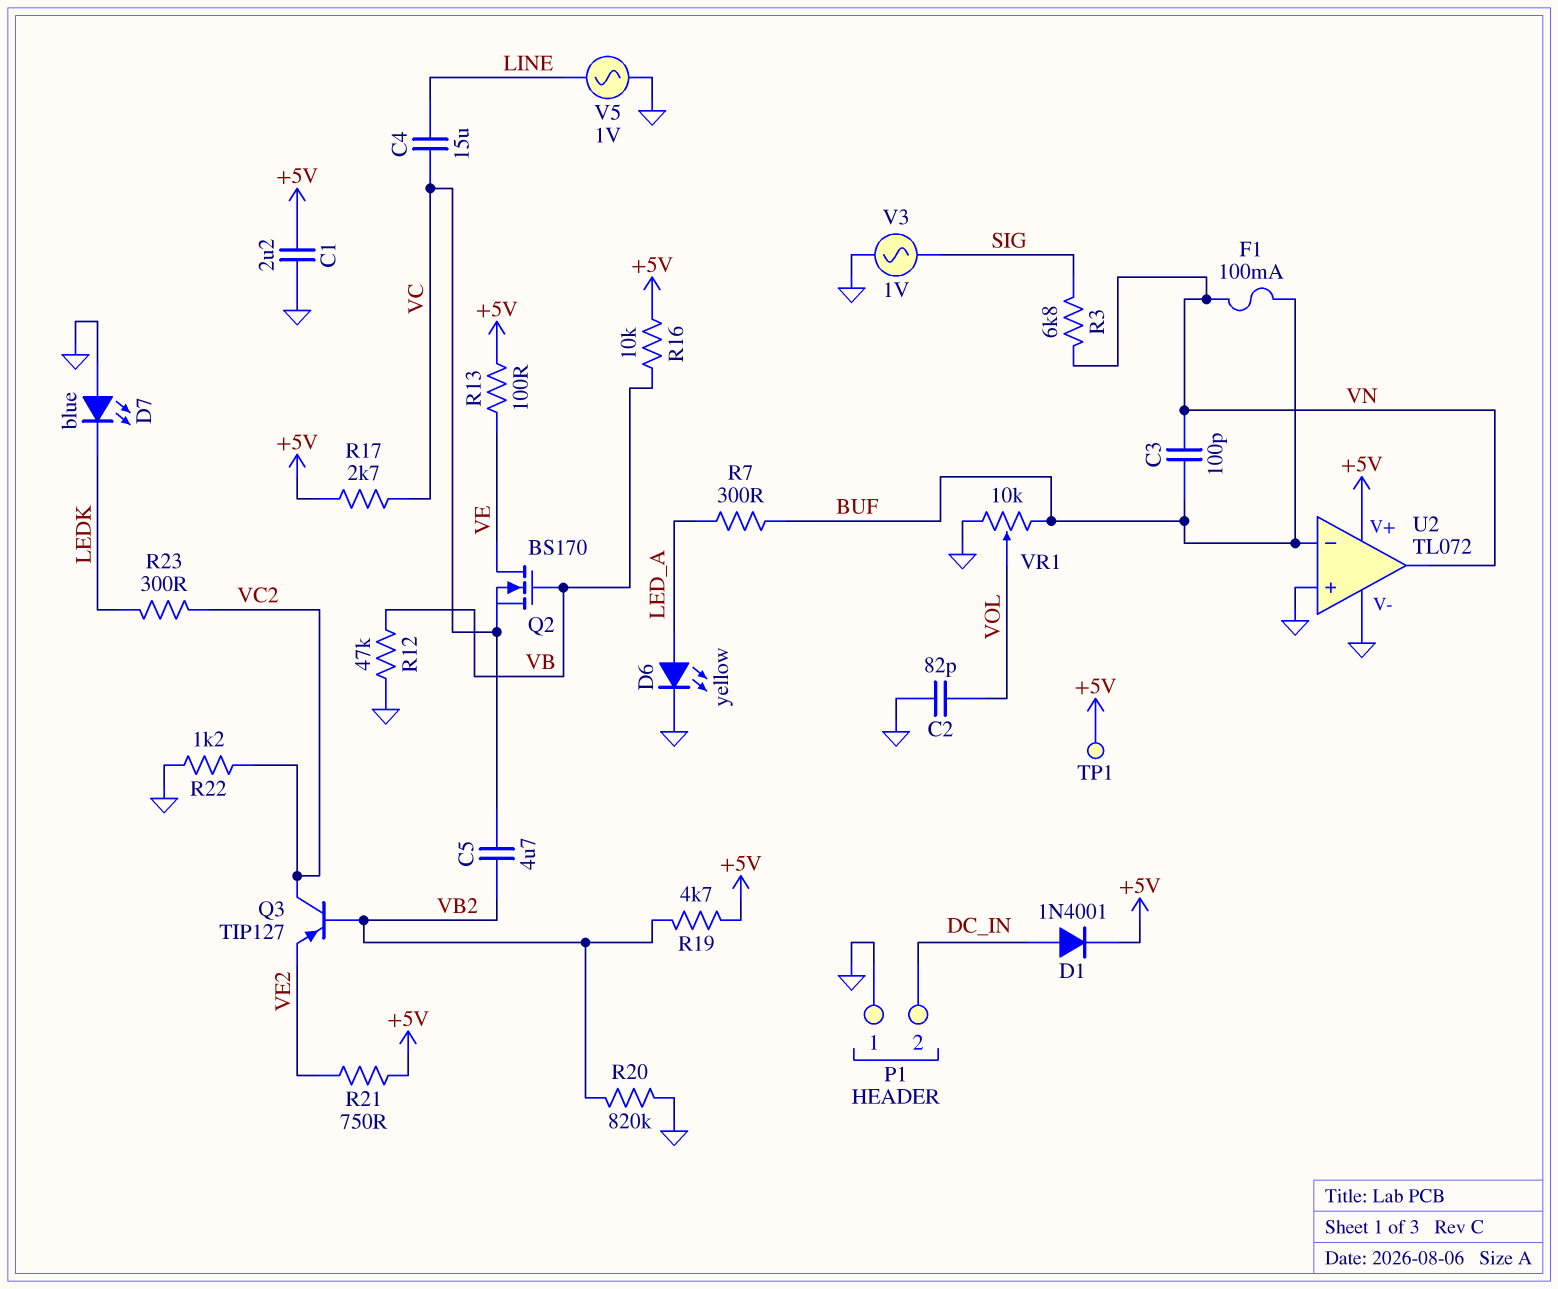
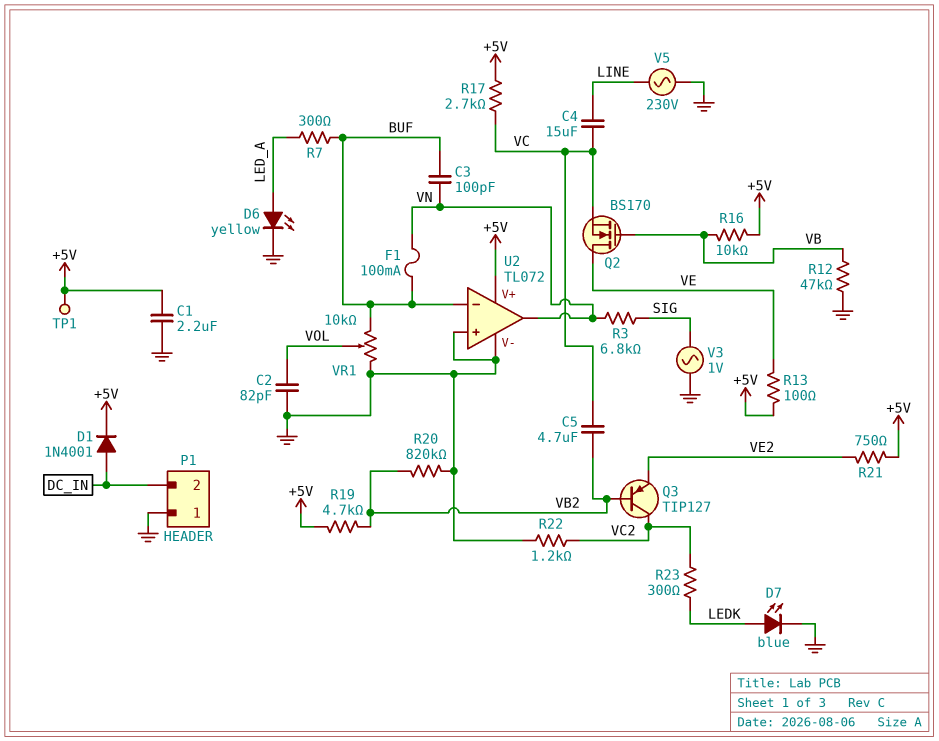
D7: LED blue (A GND, K LEDK) -> LED blue (A LEDK, K GND)
V5: AC 1V (GND, LINE) -> AC 230V (GND, LINE)

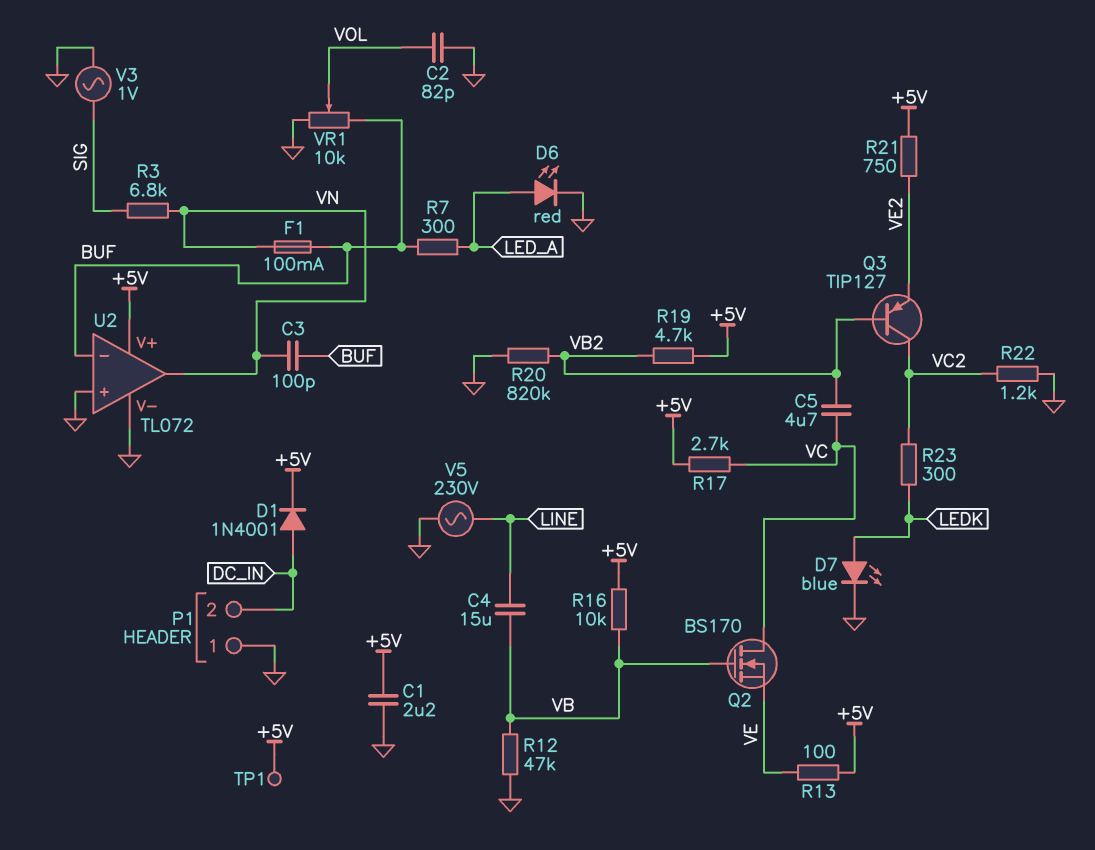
C4: 15uF (LINE, VC) -> 15uF (LINE, VB)
D6: LED yellow (A LED_A, K GND) -> LED red (A LED_A, K GND)
Q2: NMOS BS170 (G VB, D VE, S VC) -> NMOS BS170 (G VB, D VC, S VE)

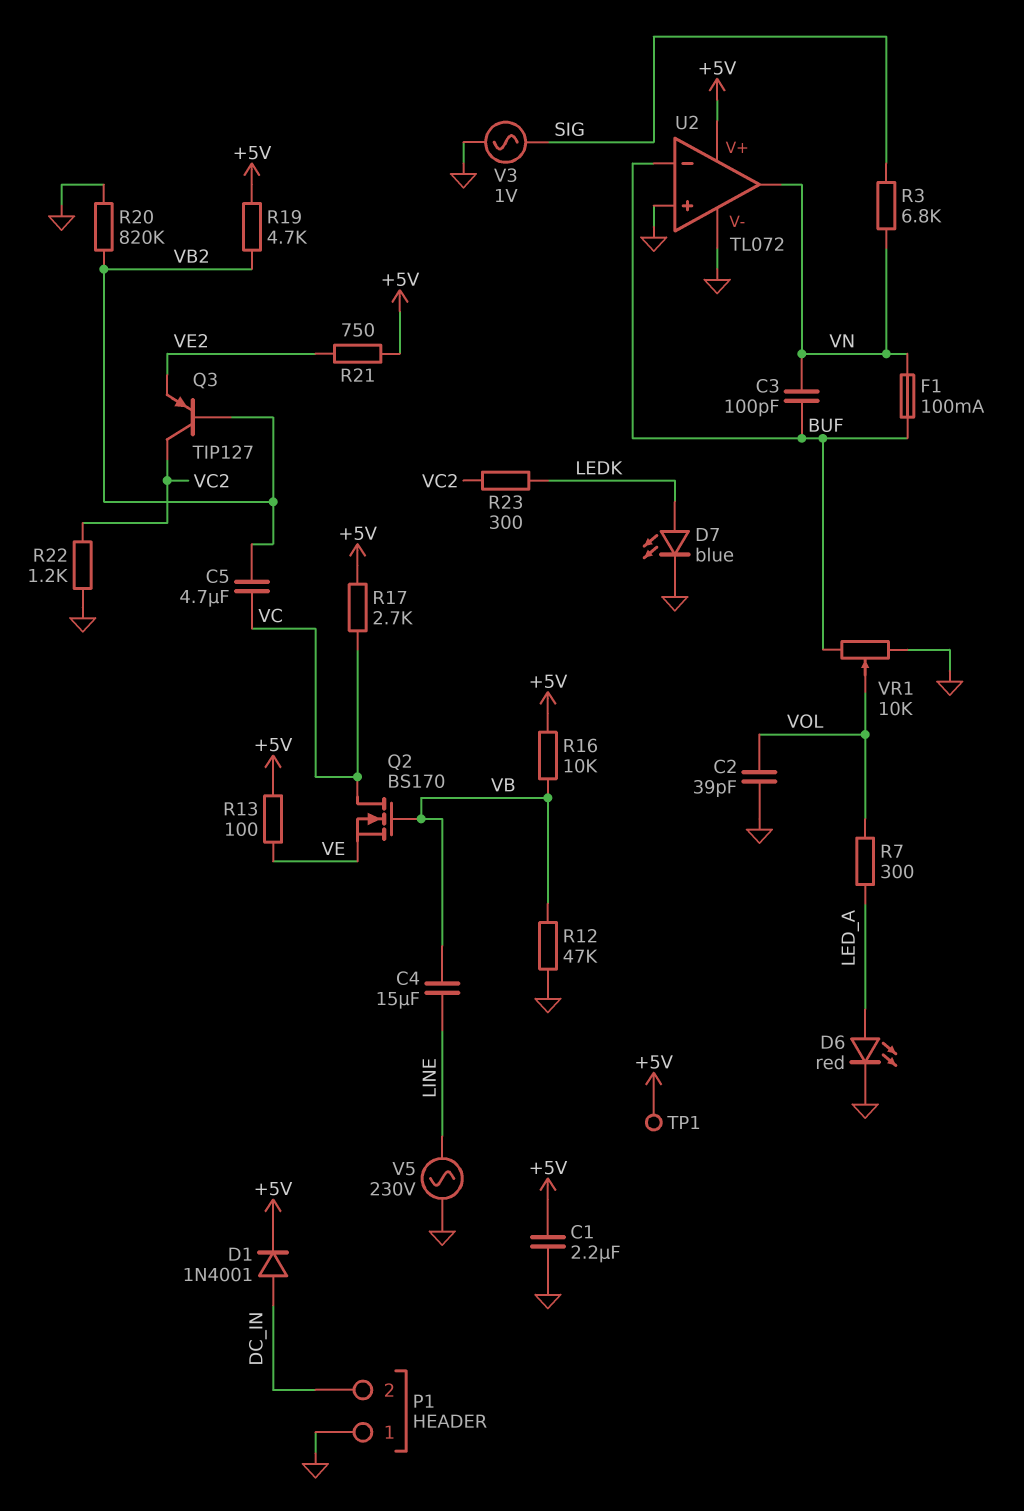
C2: 82pF (GND, VOL) -> 39pF (GND, VOL)
R7: 300 (BUF, LED_A) -> 300 (LED_A, VOL)

